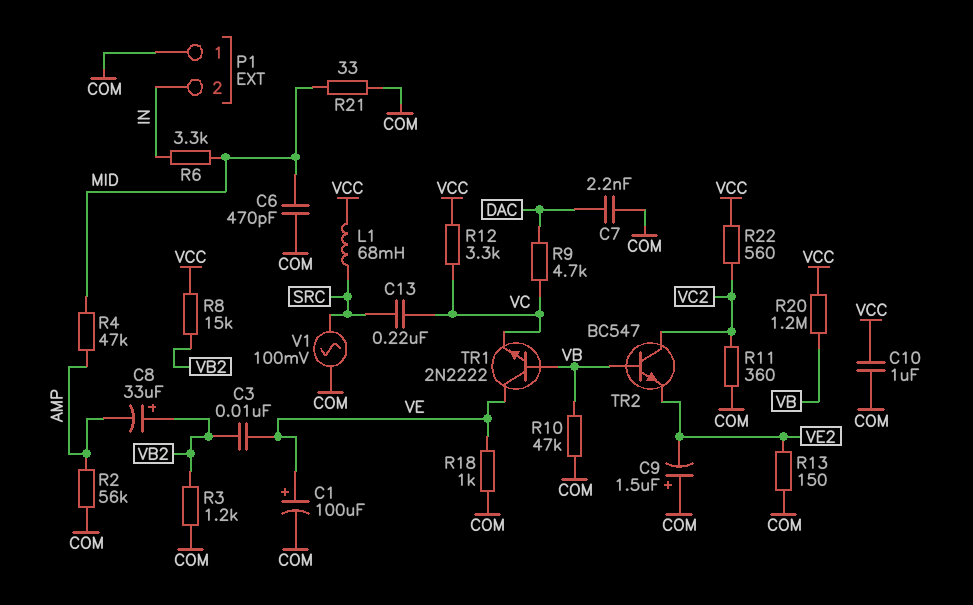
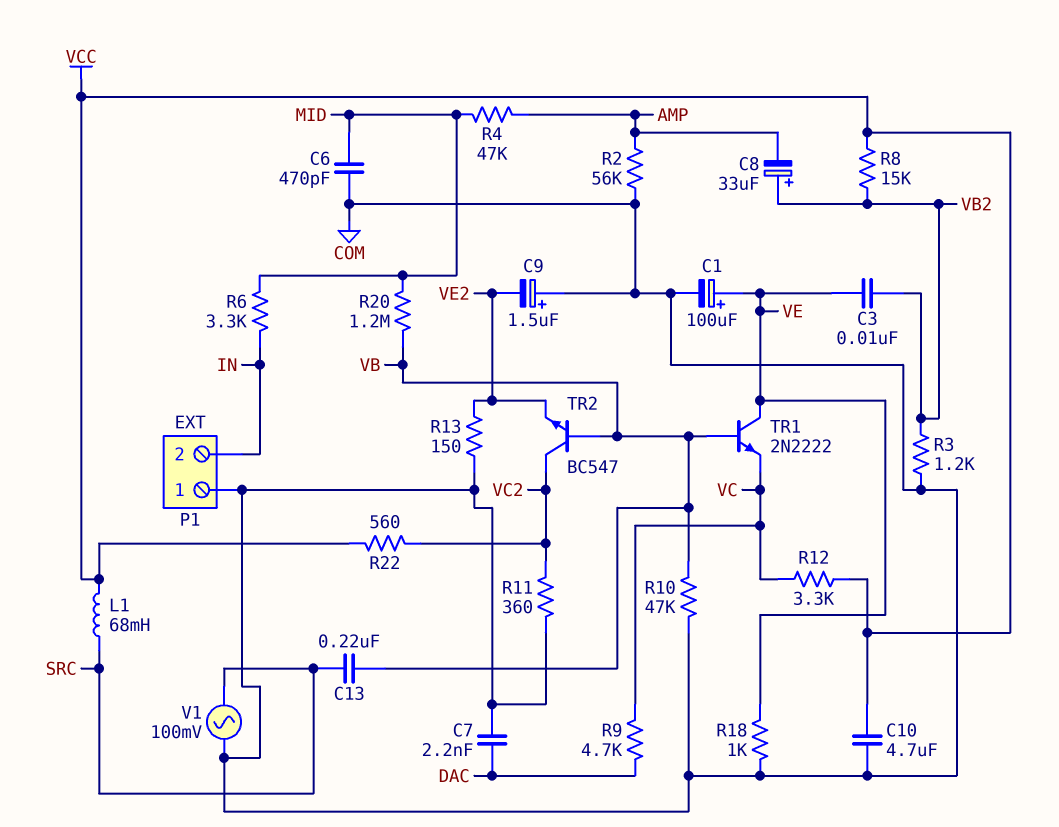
C10: 1uF (COM, VCC) -> 4.7uF (COM, VCC)
C13: 220nF (SRC, VC) -> 220nF (SRC, VB)
R20: 1.2M (VB, VCC) -> 1.2M (MID, VB)
R21: 33 (COM, MID) -> none

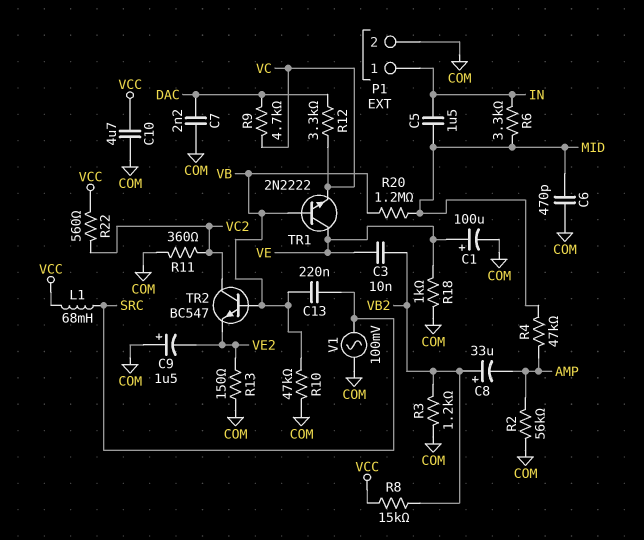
C5: none -> 1.5uF (IN, MID)
P1 pin 1: COM -> IN
P1 pin 2: IN -> COM
R12: 3.3k (VC, VCC) -> 3.3k (DAC, VC)

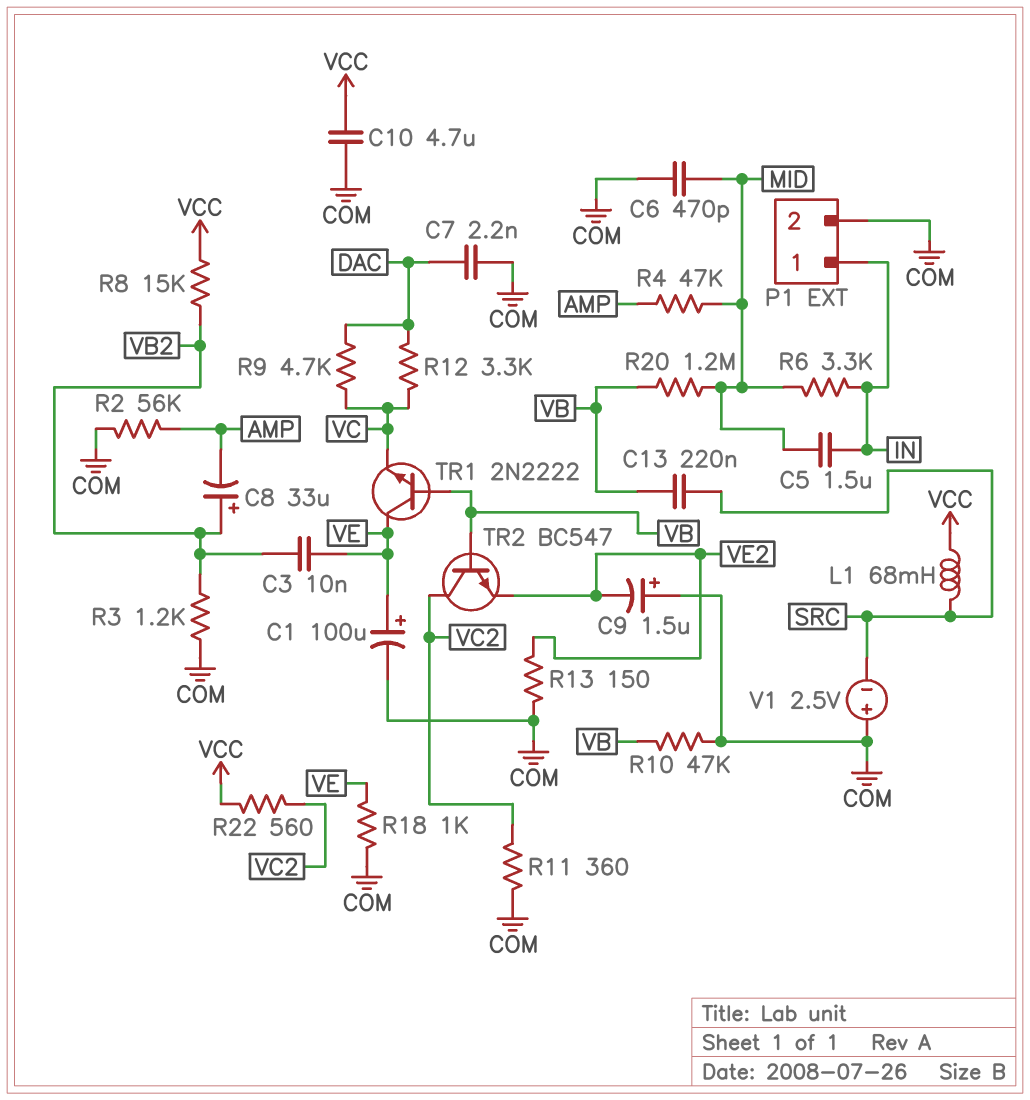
V1: AC 100mV (COM, SRC) -> 2.5V (plus COM, minus SRC)

